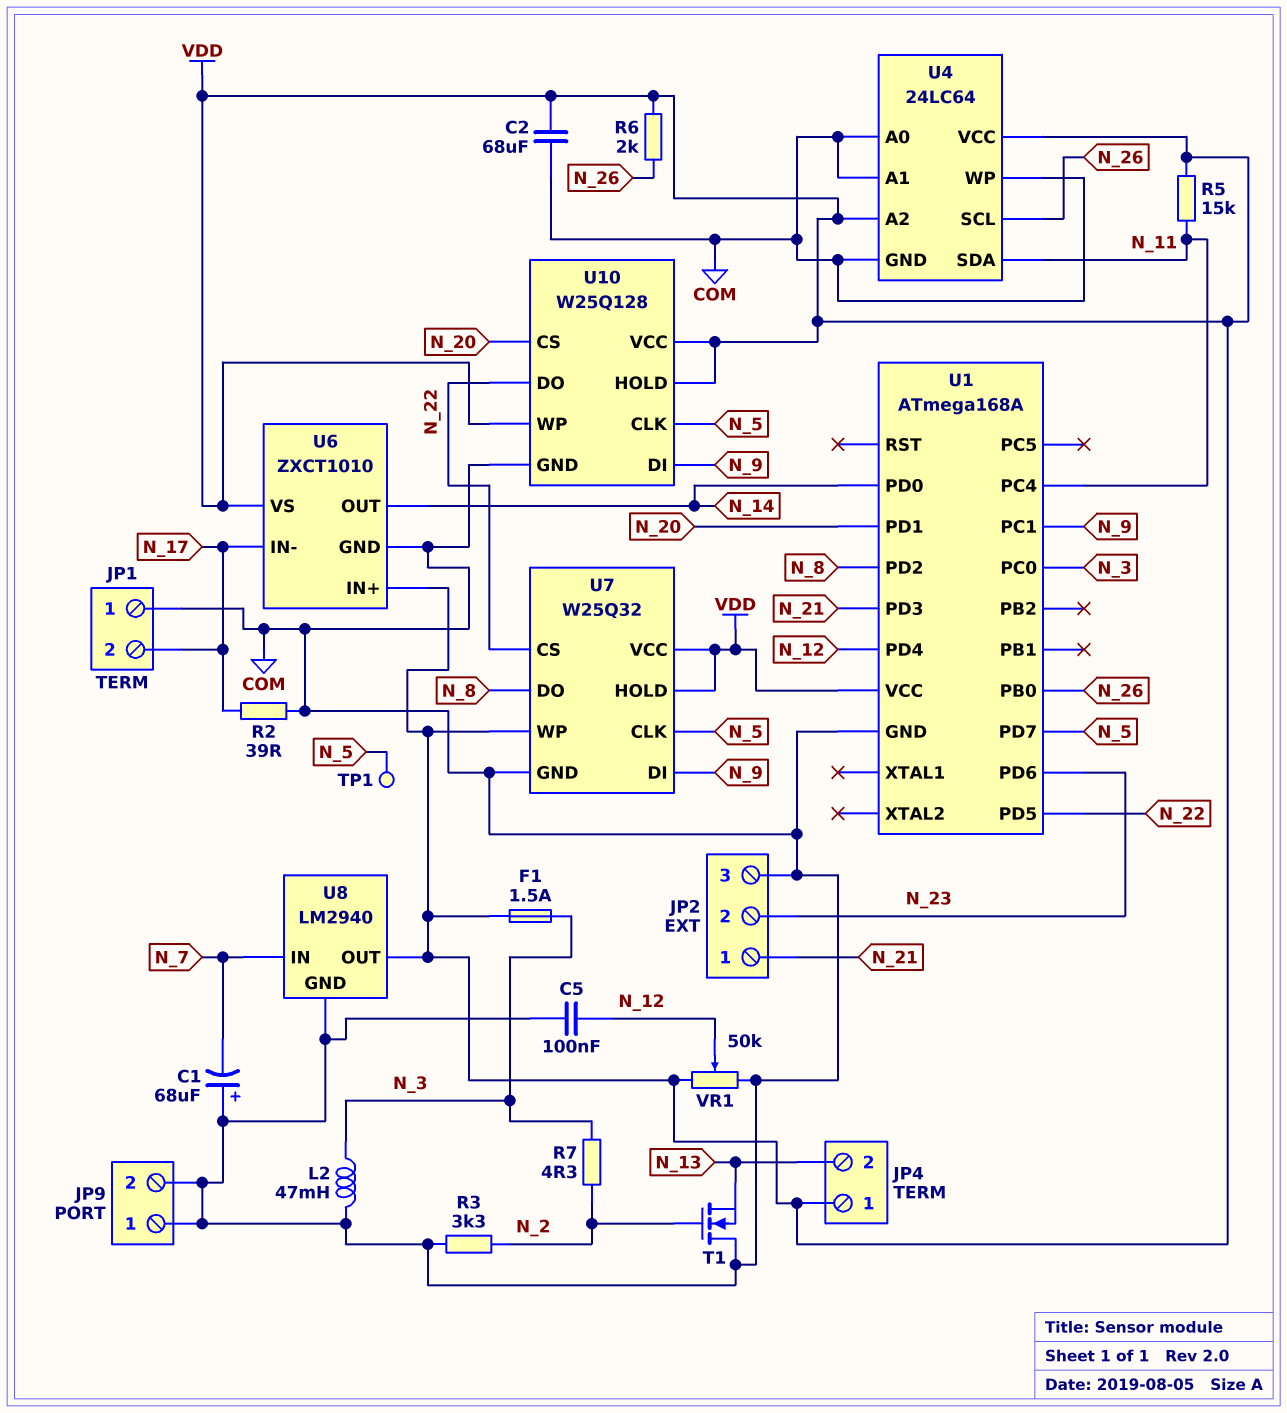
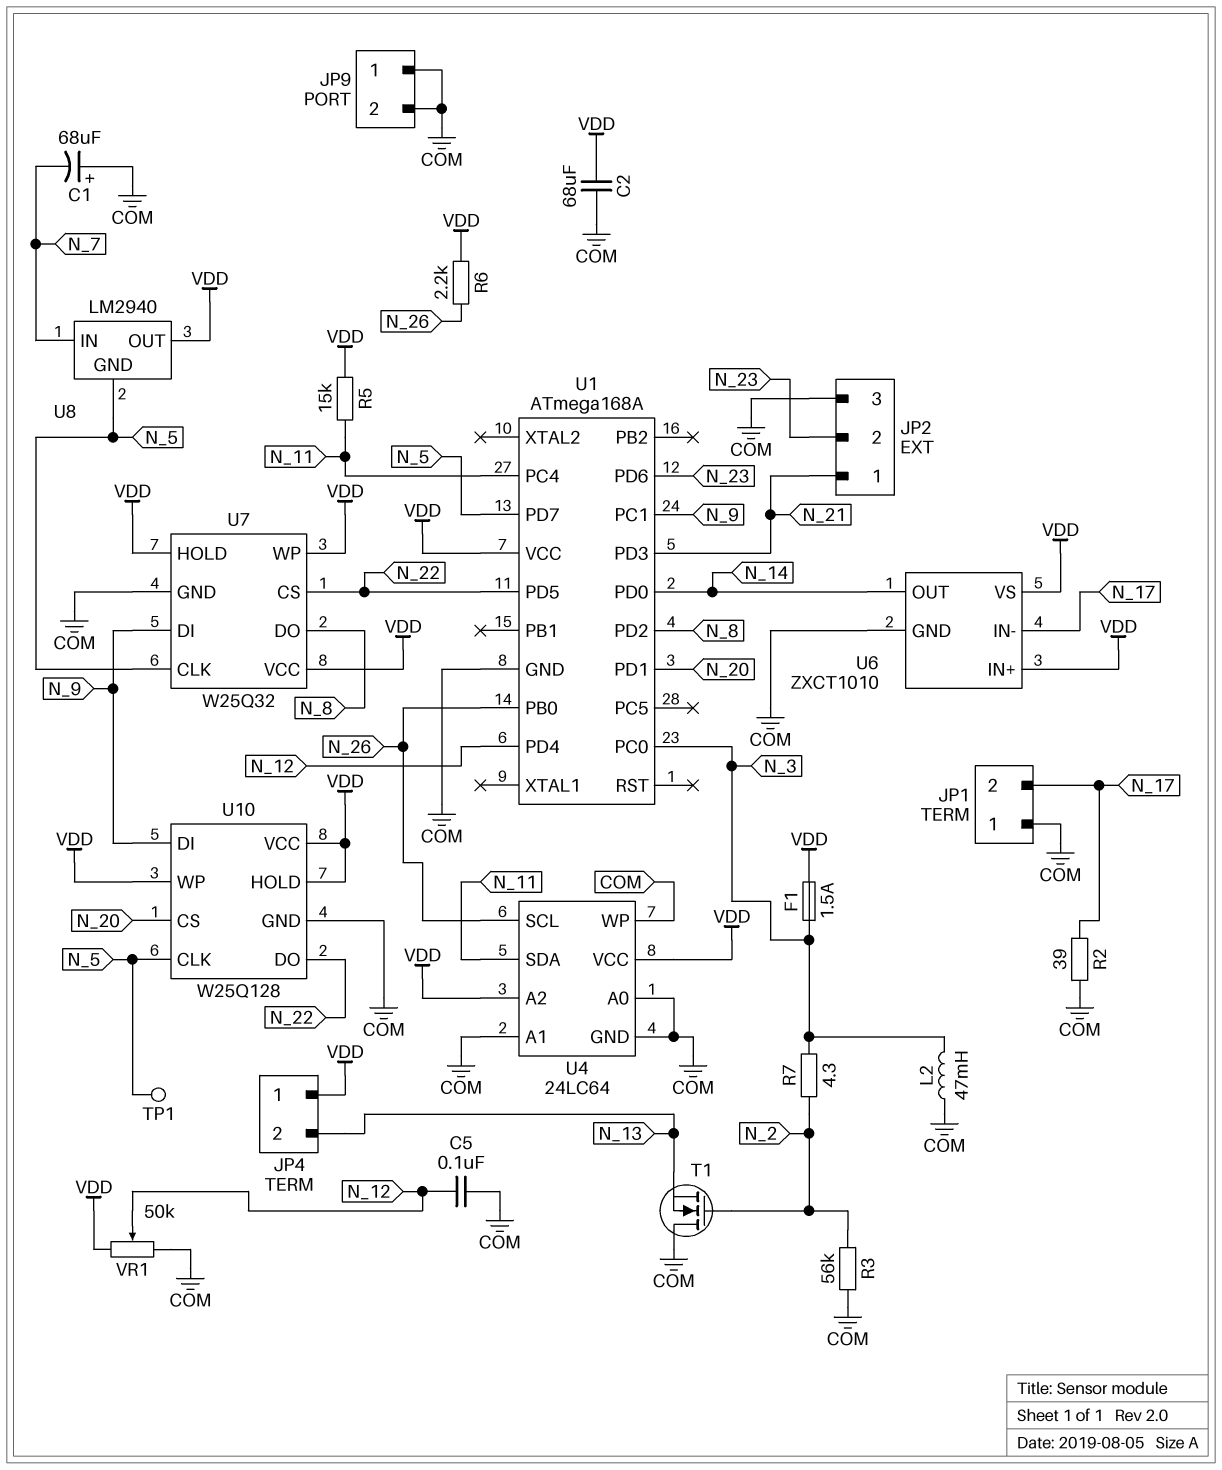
R3: 3.3k (COM, N_2) -> 56k (COM, N_2)
R6: 2k (N_26, VDD) -> 2.2k (N_26, VDD)
U8 pin GND: COM -> N_5

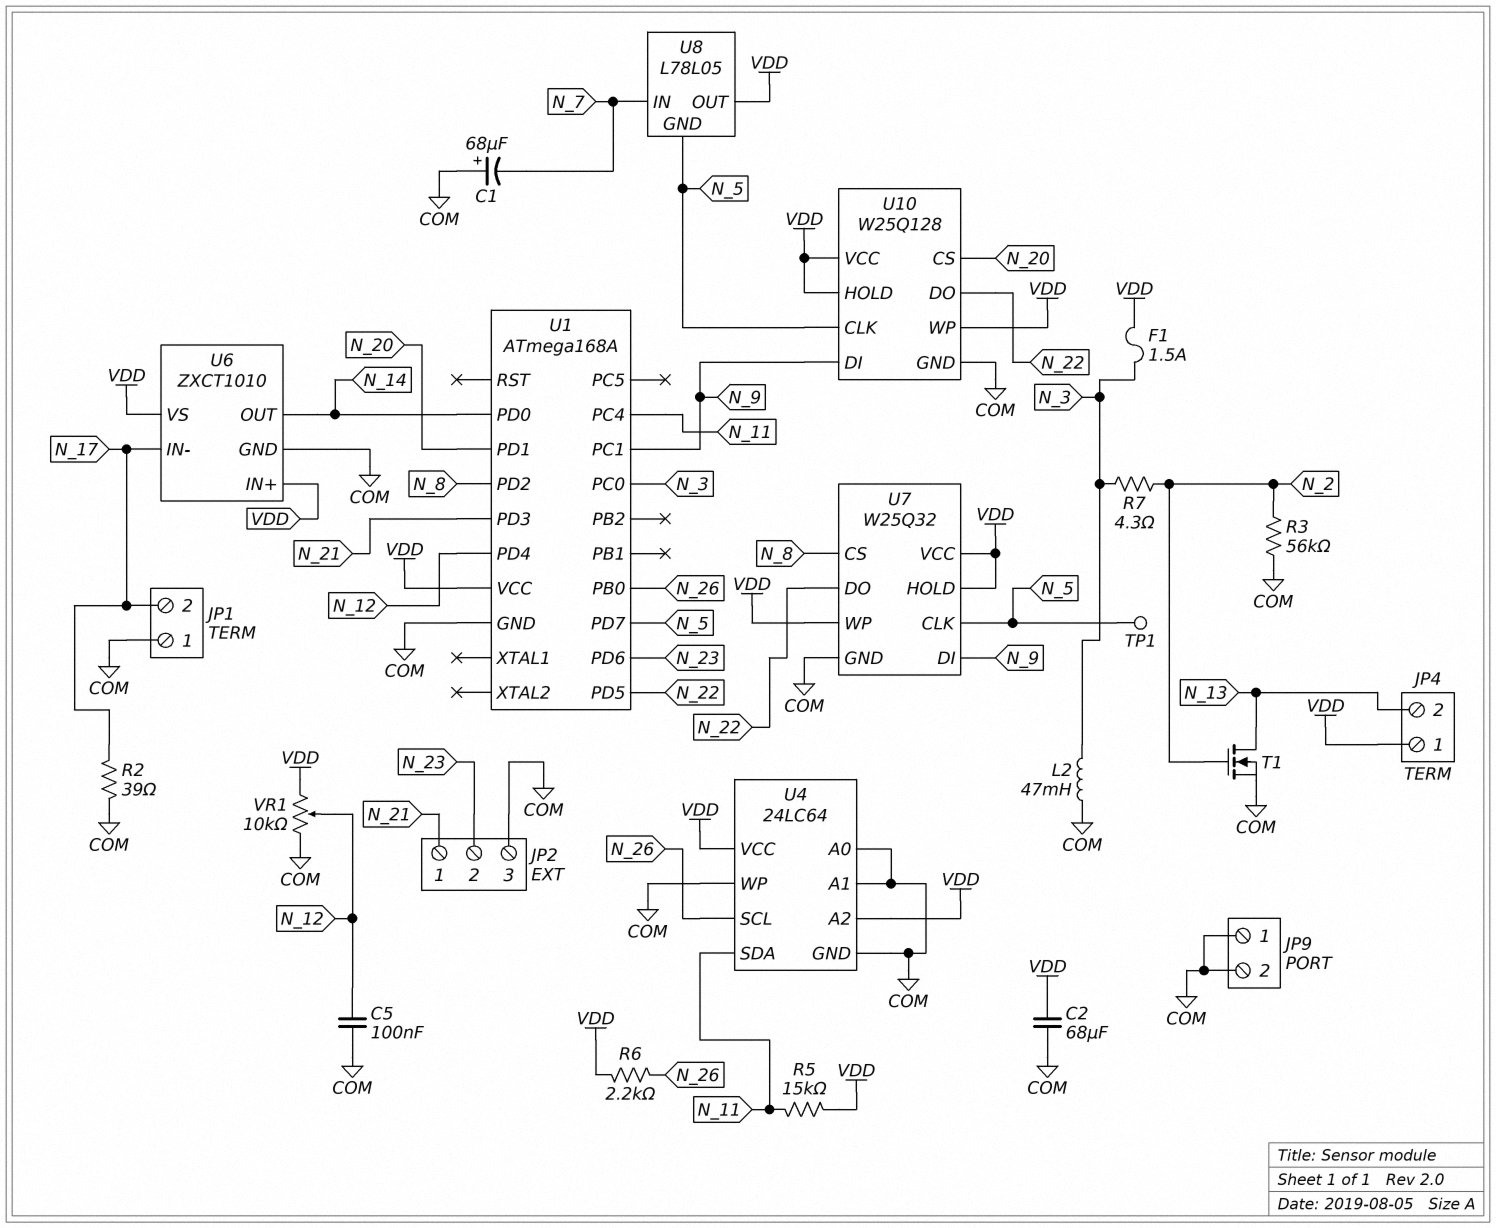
T1: NMOS (G N_2, D COM, S N_13) -> NMOS (G N_2, D N_13, S COM)
U7 pin CS: N_22 -> N_8
U7 pin DO: N_8 -> N_22
U8: LM2940 -> L78L05
VR1: 50k (COM, VDD, wiper N_12) -> 10k (COM, VDD, wiper N_12)

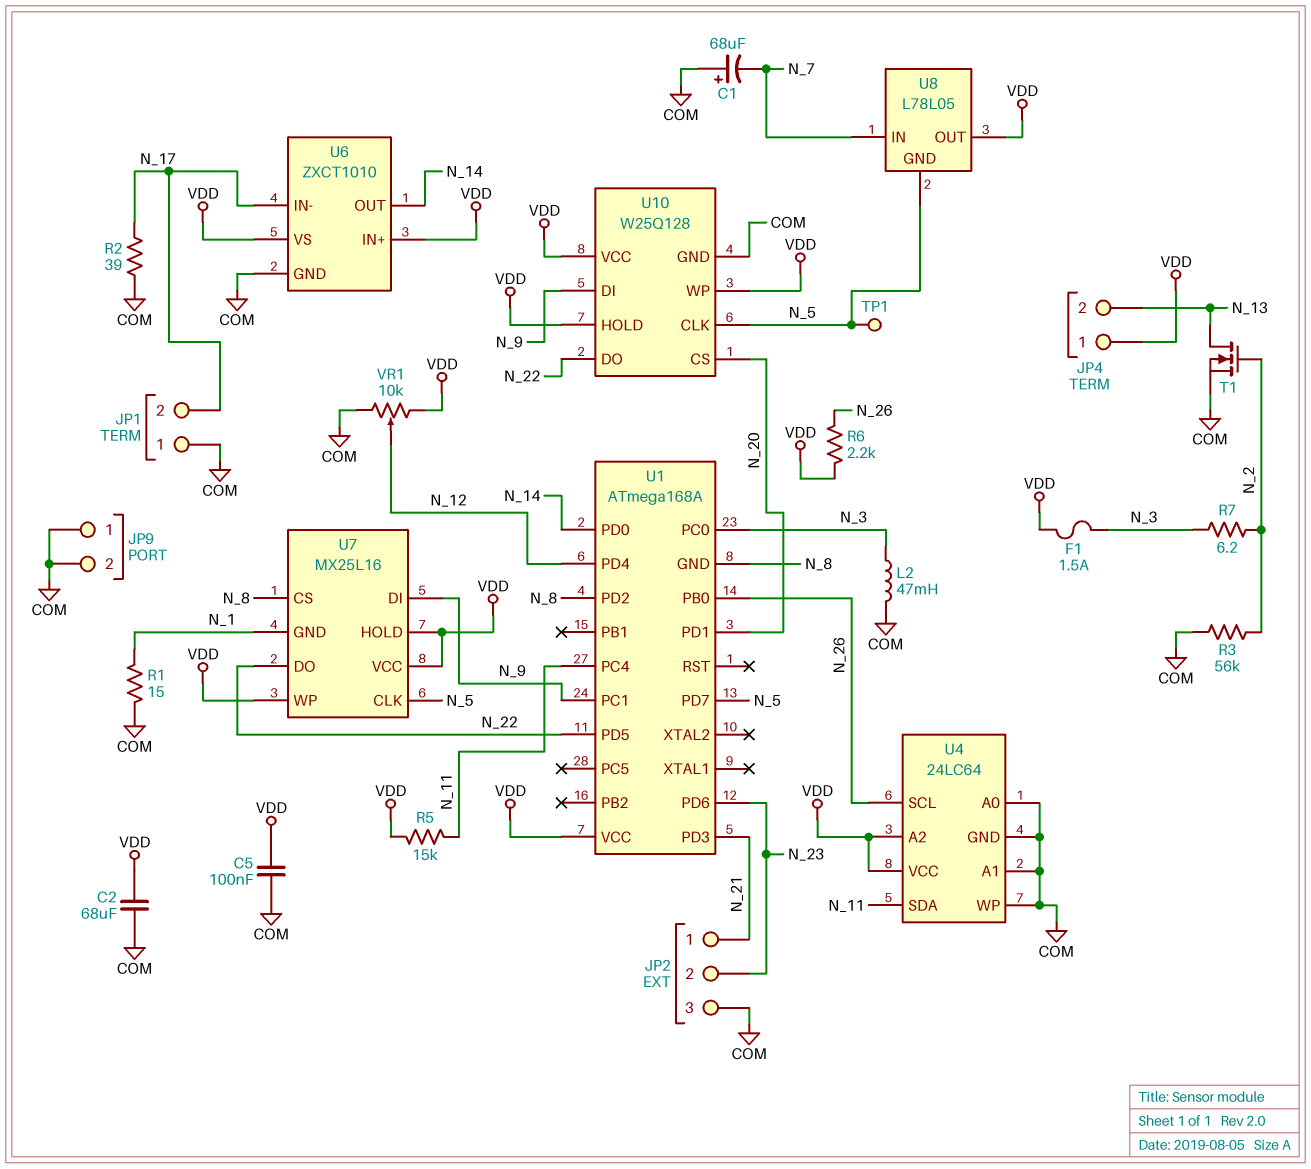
C5: 100nF (COM, N_12) -> 100nF (COM, VDD)
R1: none -> 15 (COM, N_1)
R7: 4.3 (N_2, N_3) -> 6.2 (N_2, N_3)
U1 pin GND: COM -> N_8
U7: W25Q32 -> MX25L16
U7 pin GND: COM -> N_1

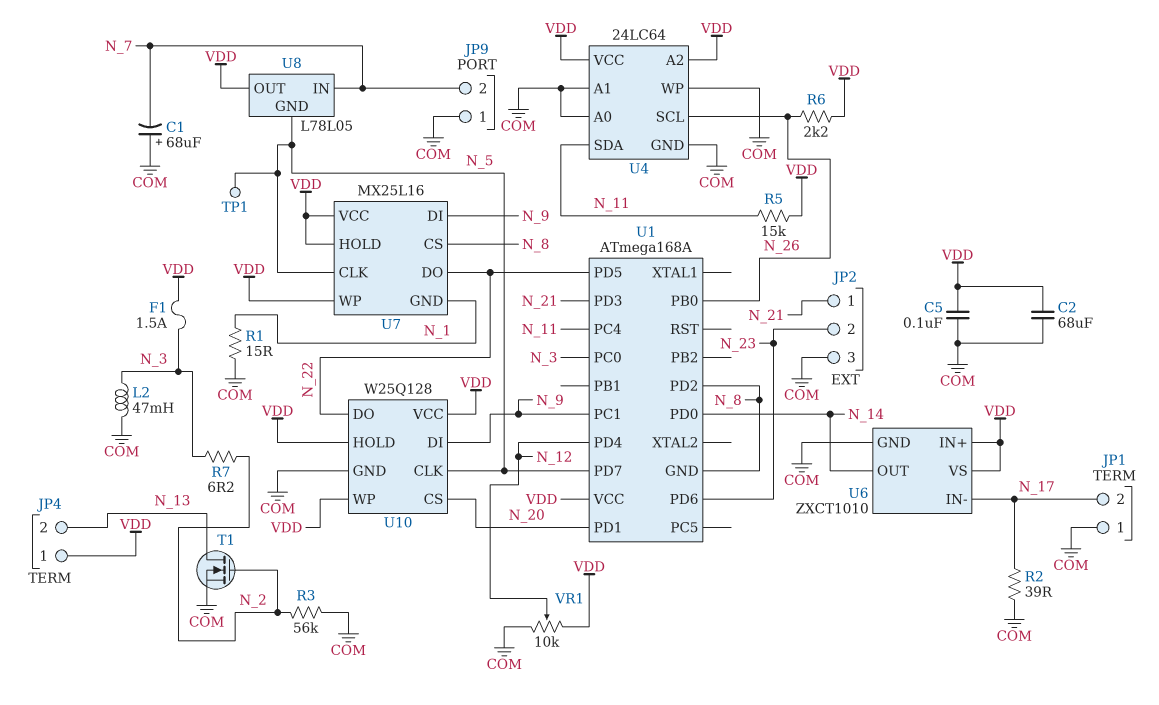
JP9 pin 2: COM -> N_7

